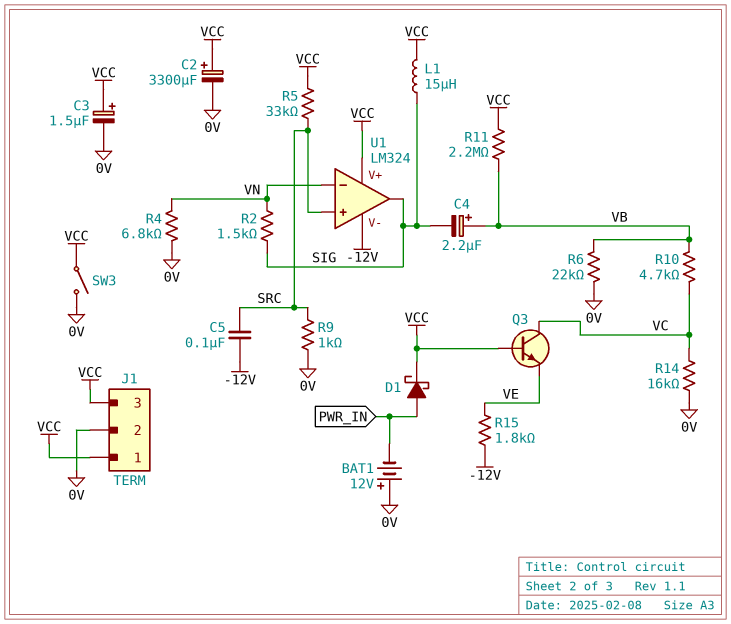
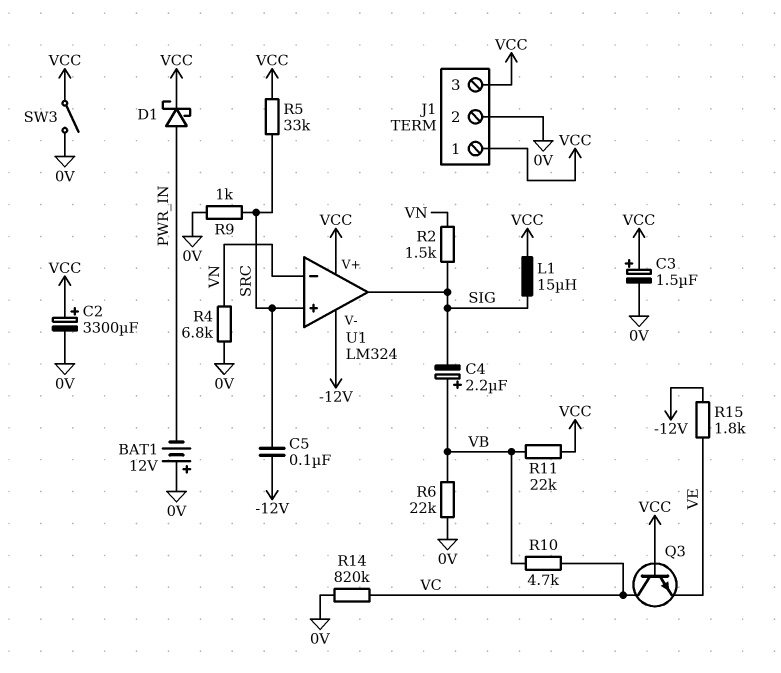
R11: 2.2M (VB, VCC) -> 22k (VB, VCC)
R14: 16k (0V, VC) -> 820k (0V, VC)

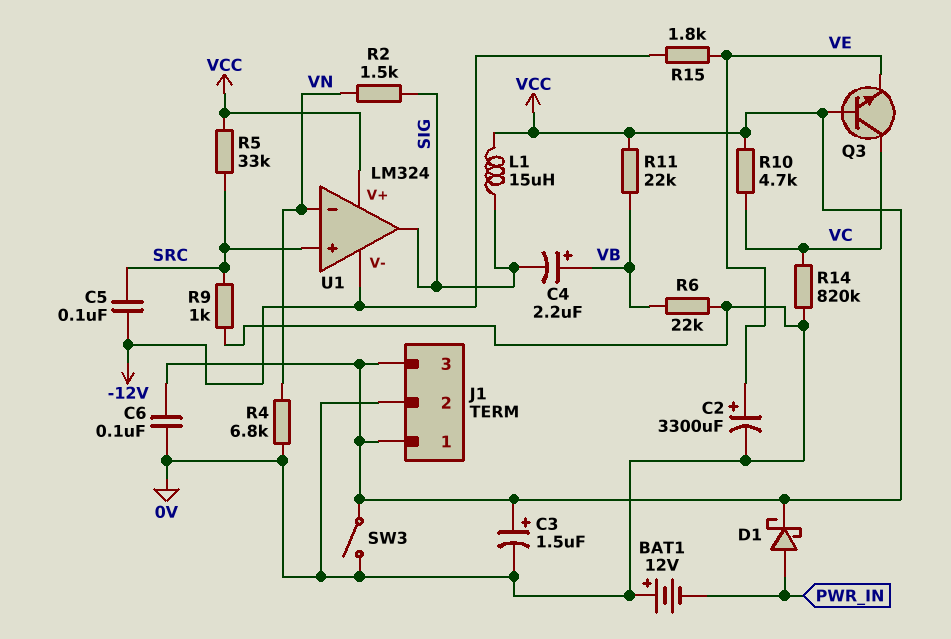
C2: 3300uF (plus VCC, minus 0V) -> 3300uF (plus VE, minus 0V)
C6: none -> 100nF (0V, VCC)
R10: 4.7k (VB, VC) -> 4.7k (VC, VCC)

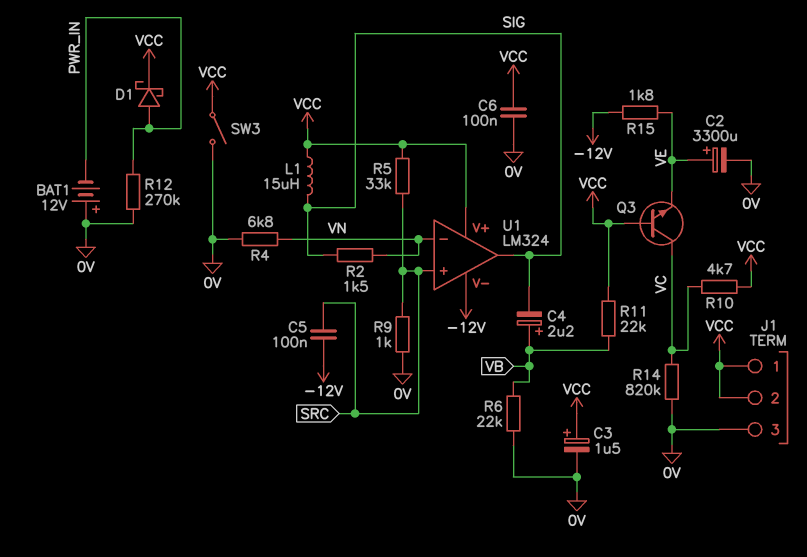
J1 pin 2: 0V -> VCC
J1 pin 3: VCC -> 0V
R12: none -> 270k (0V, PWR_IN)

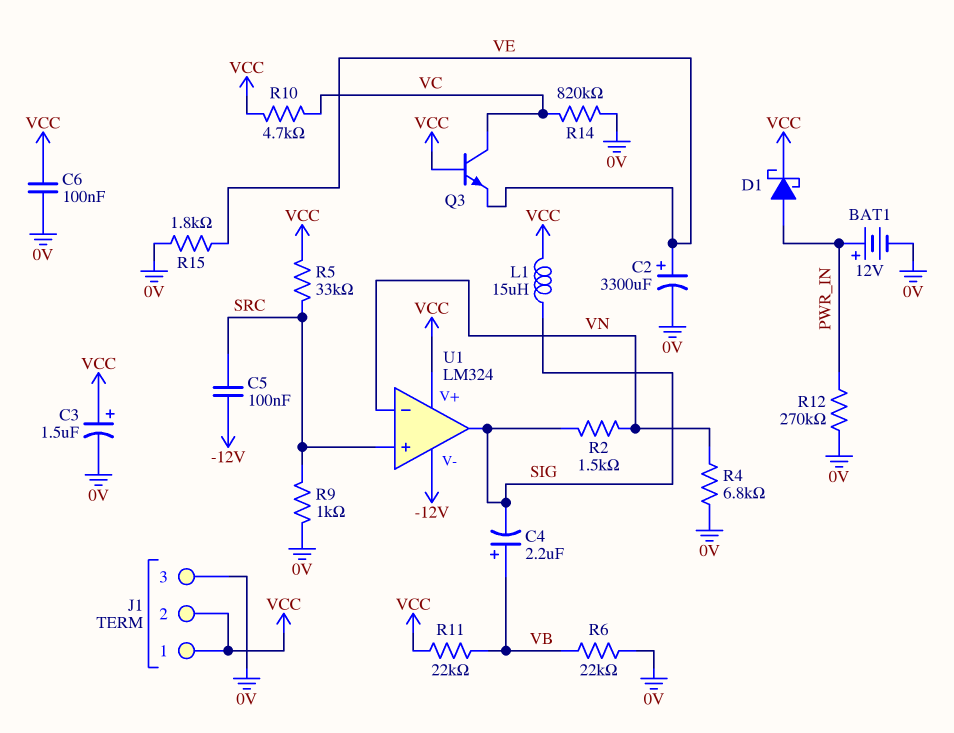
BAT1: 12V (plus 0V, minus PWR_IN) -> 12V (plus PWR_IN, minus 0V)
R15: 1.8k (-12V, VE) -> 1.8k (0V, VE)
SW3: switch (0V, VCC) -> none

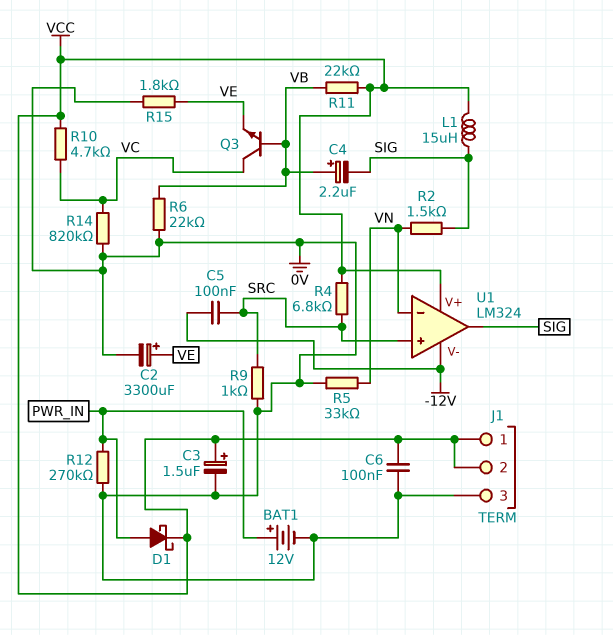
Q3: NPN (B VCC, C VC, E VE) -> NPN (B VB, C VC, E VE)
R4: 6.8k (0V, VN) -> 6.8k (SRC, VCC)
R5: 33k (SRC, VCC) -> 33k (0V, VN)

